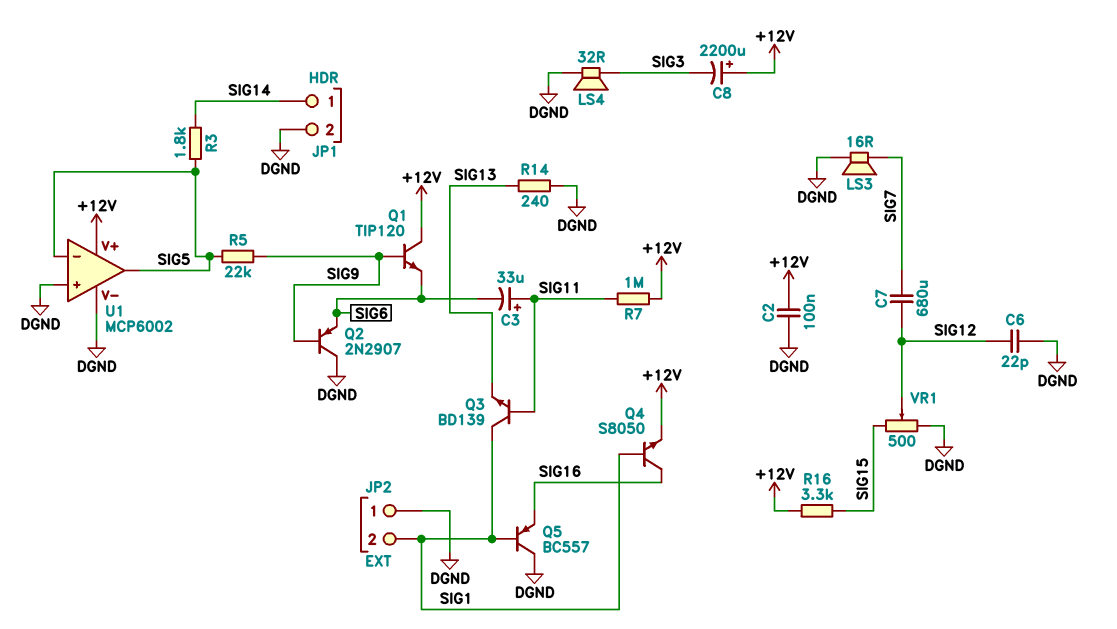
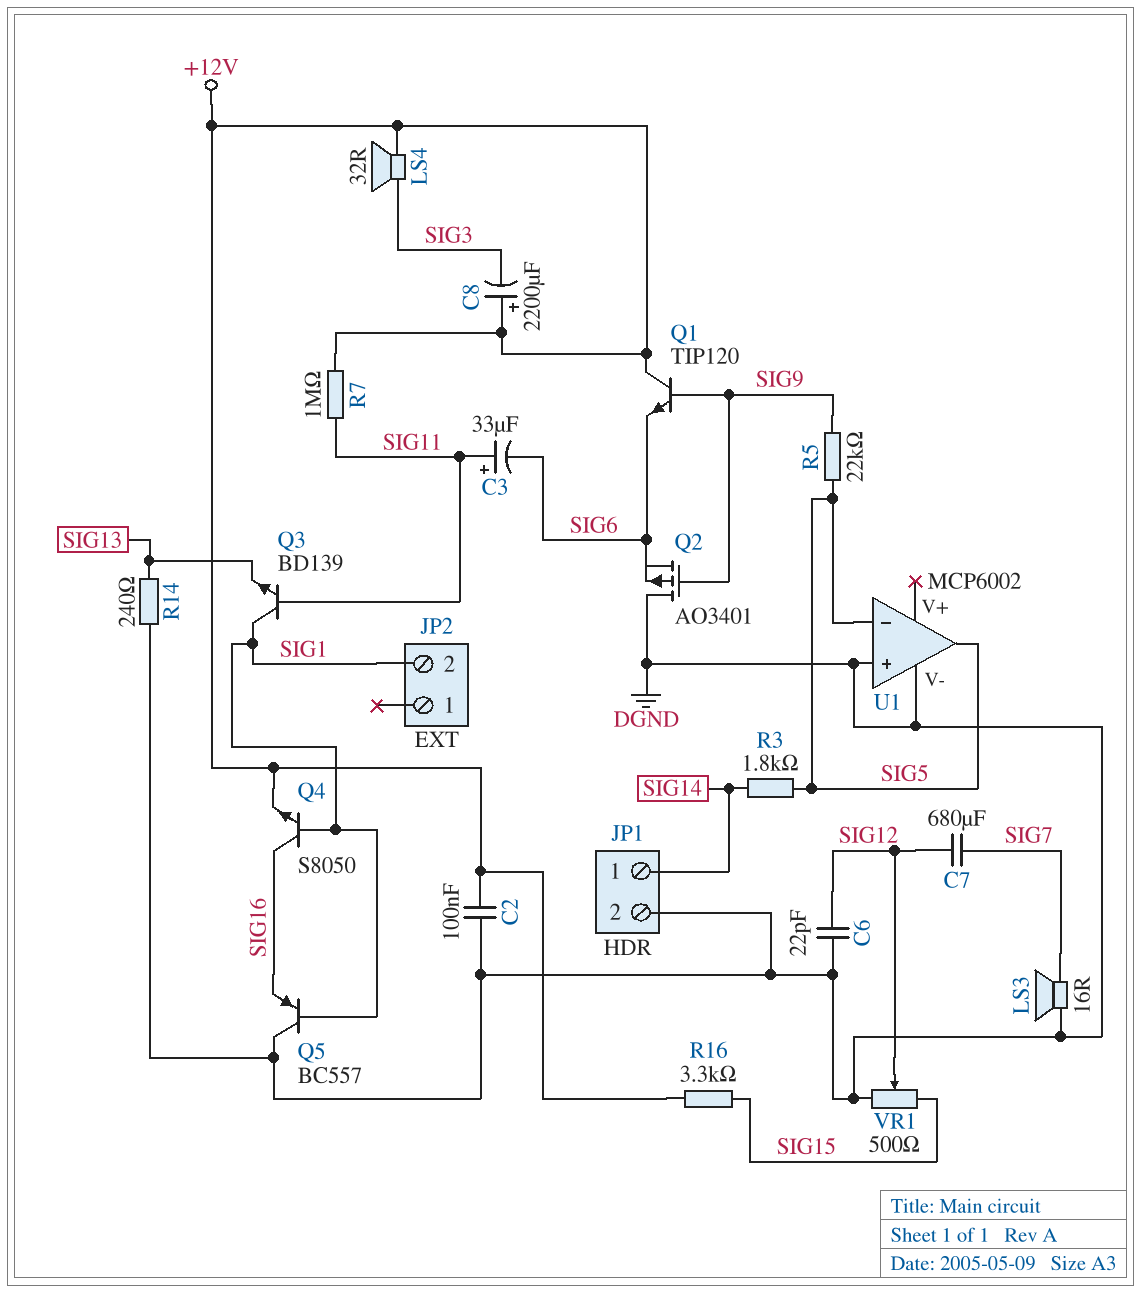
JP2 pin 1: DGND -> none
LS4: speaker 32R (DGND, SIG3) -> speaker 32R (+12V, SIG3)
Q2: PNP 2N2907 (B SIG9, C DGND, E SIG6) -> PMOS AO3401 (G SIG9, D DGND, S SIG6)
U1 pin V+: +12V -> none

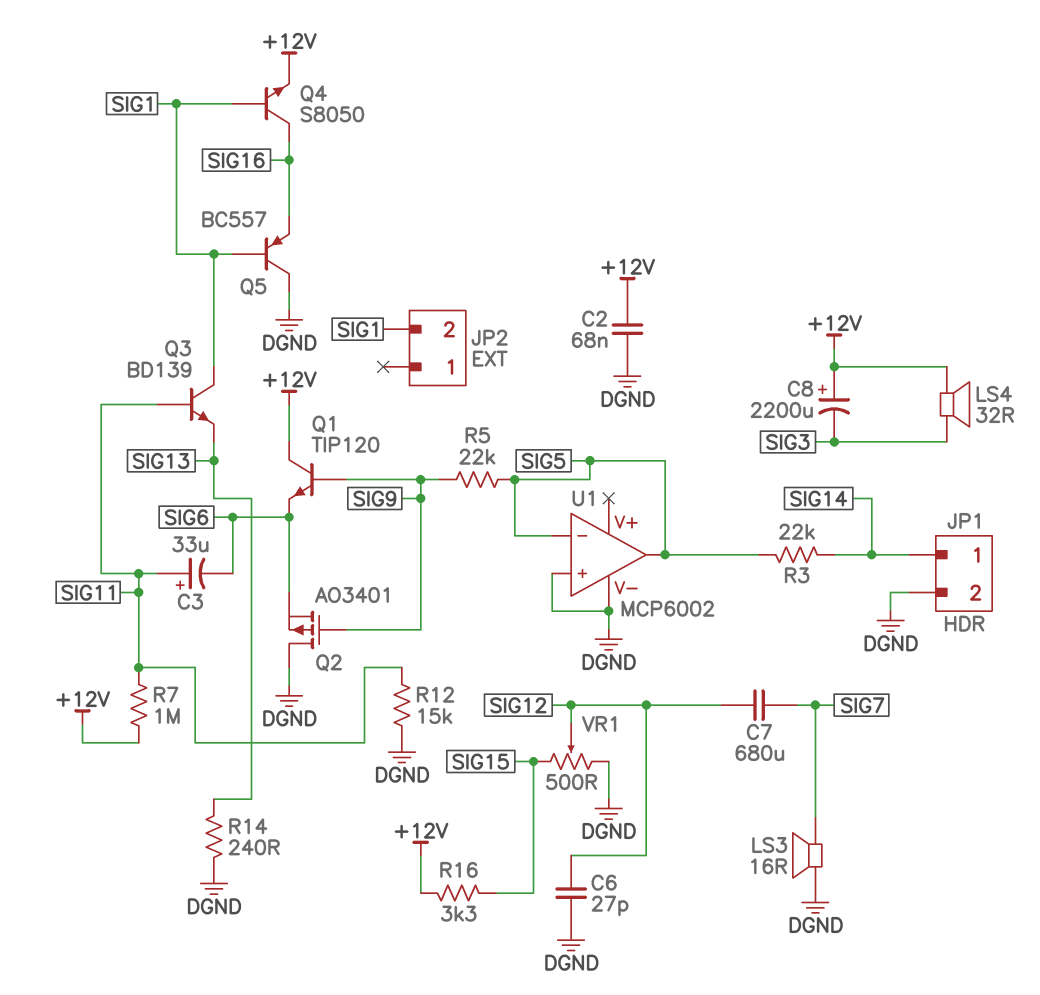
C2: 100nF (+12V, DGND) -> 68nF (+12V, DGND)
C6: 22pF (DGND, SIG12) -> 27pF (DGND, SIG12)
R3: 1.8k (SIG5, SIG14) -> 22k (SIG5, SIG14)
R12: none -> 15k (DGND, SIG11)

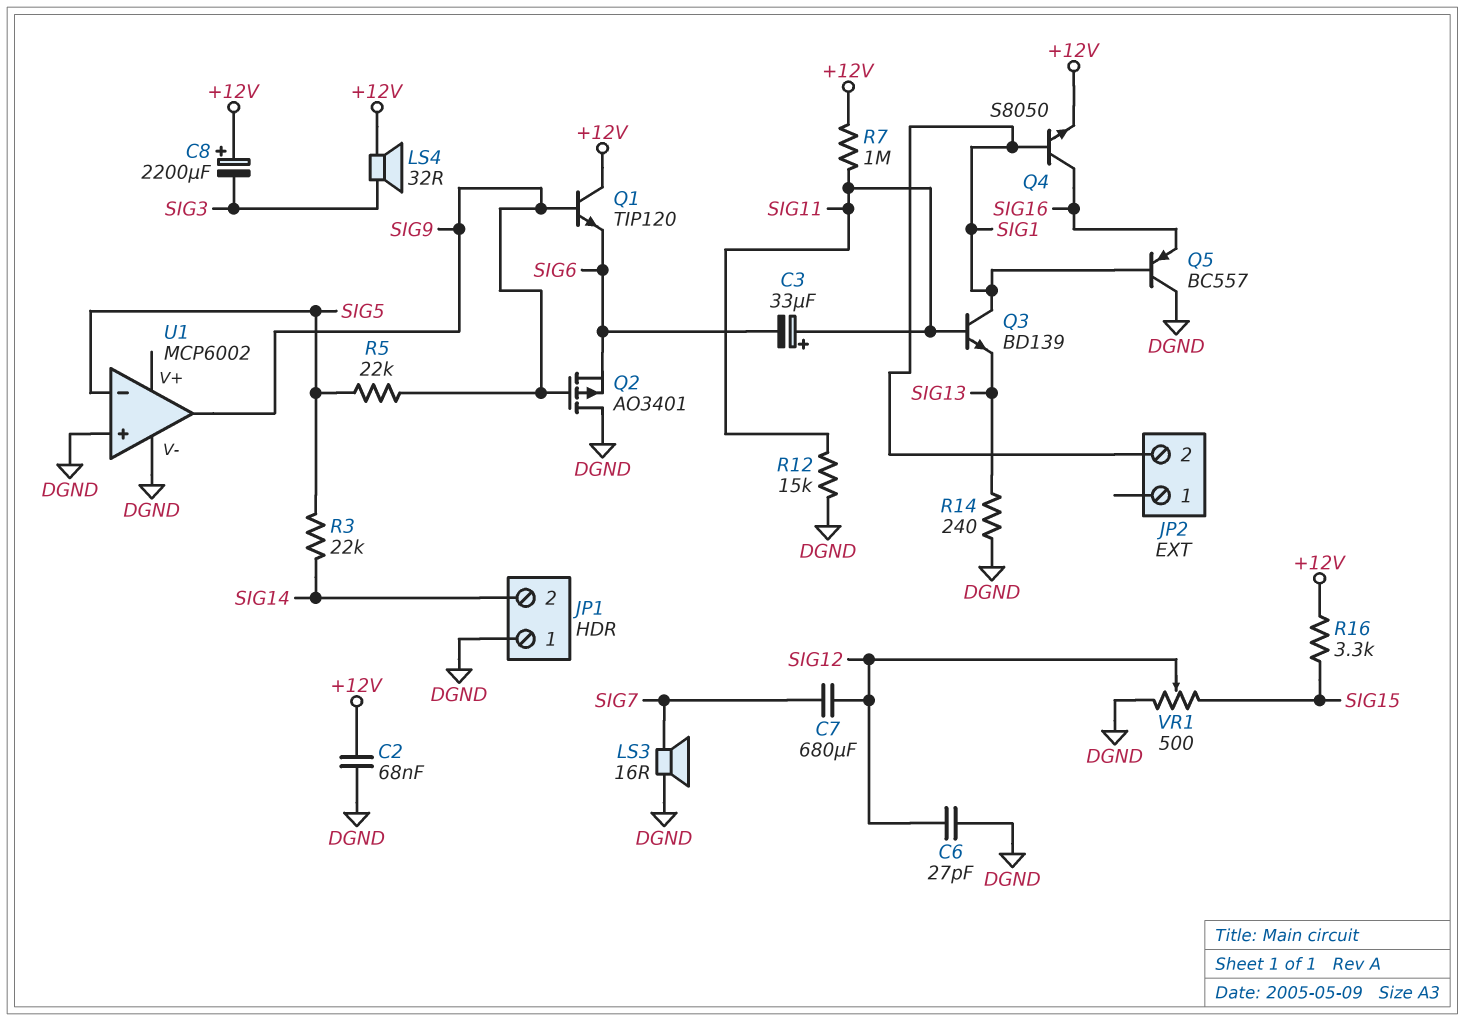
JP1 pin 1: SIG14 -> DGND
JP1 pin 2: DGND -> SIG14
U1 pin out: SIG5 -> SIG9

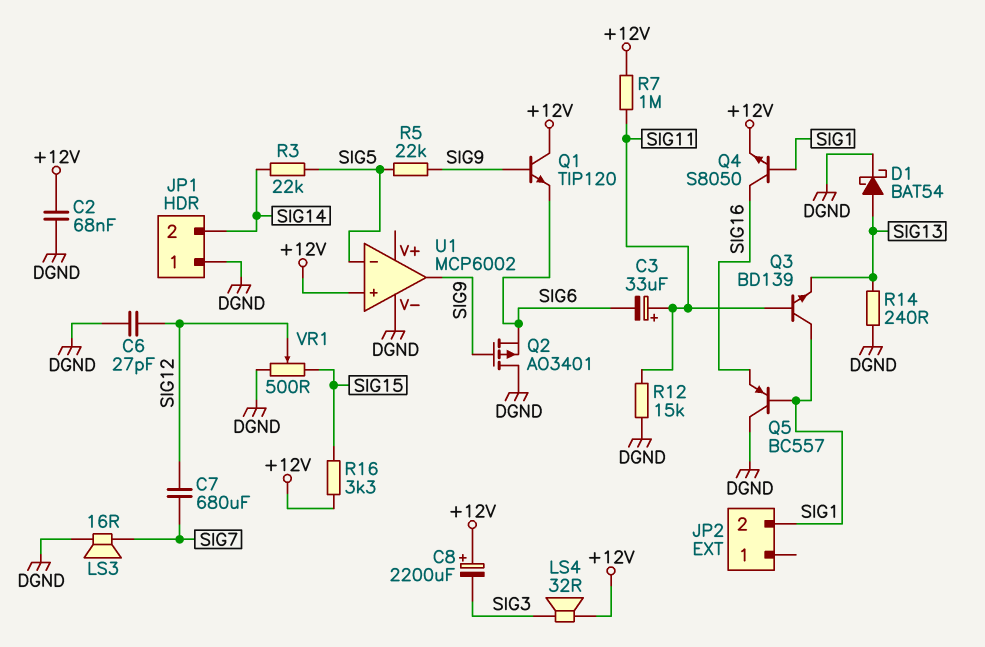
D1: none -> schottky BAT54 (A SIG13, K DGND)
U1 pin in+: DGND -> +12V

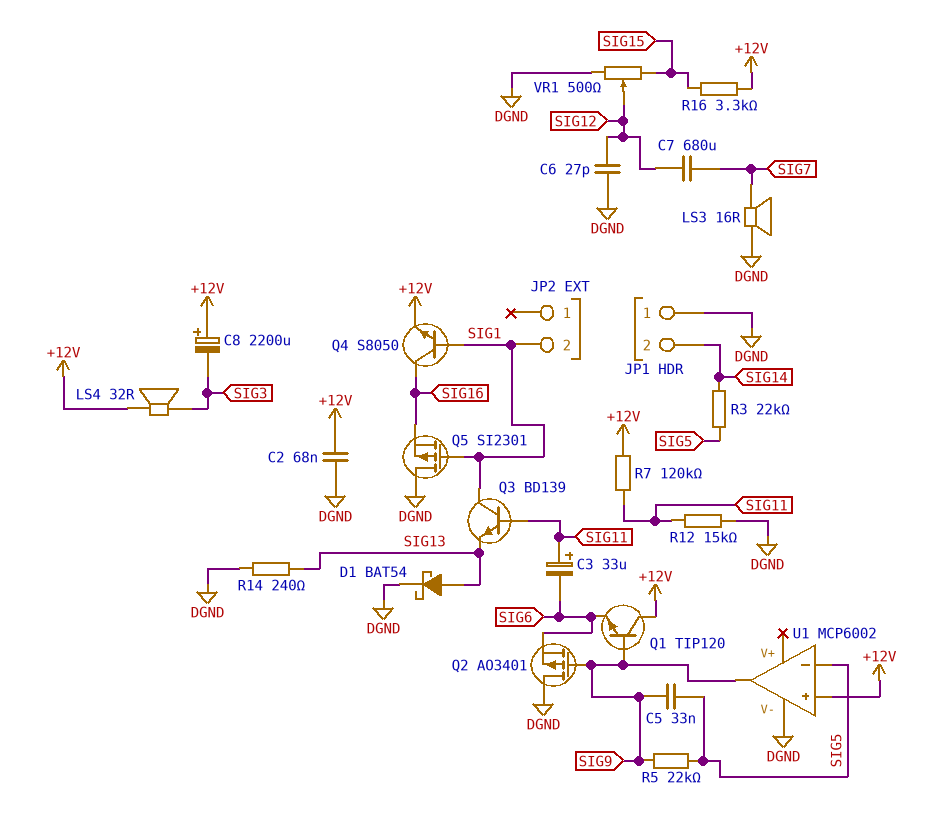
C5: none -> 33nF (SIG5, SIG9)
Q5: PNP BC557 (B SIG1, C DGND, E SIG16) -> PMOS SI2301 (G SIG1, D DGND, S SIG16)
R7: 1M (+12V, SIG11) -> 120k (+12V, SIG11)

